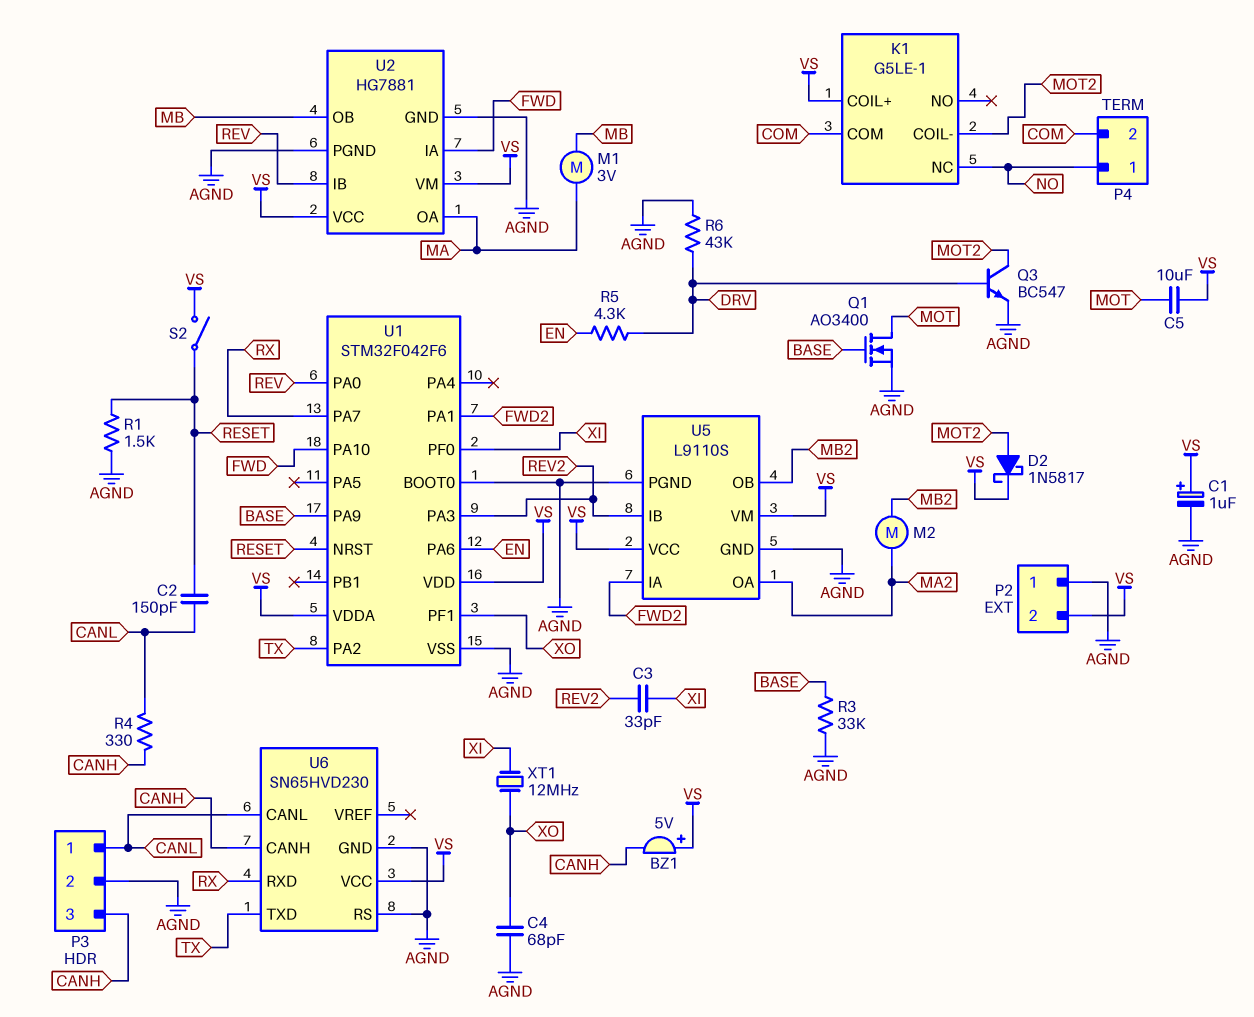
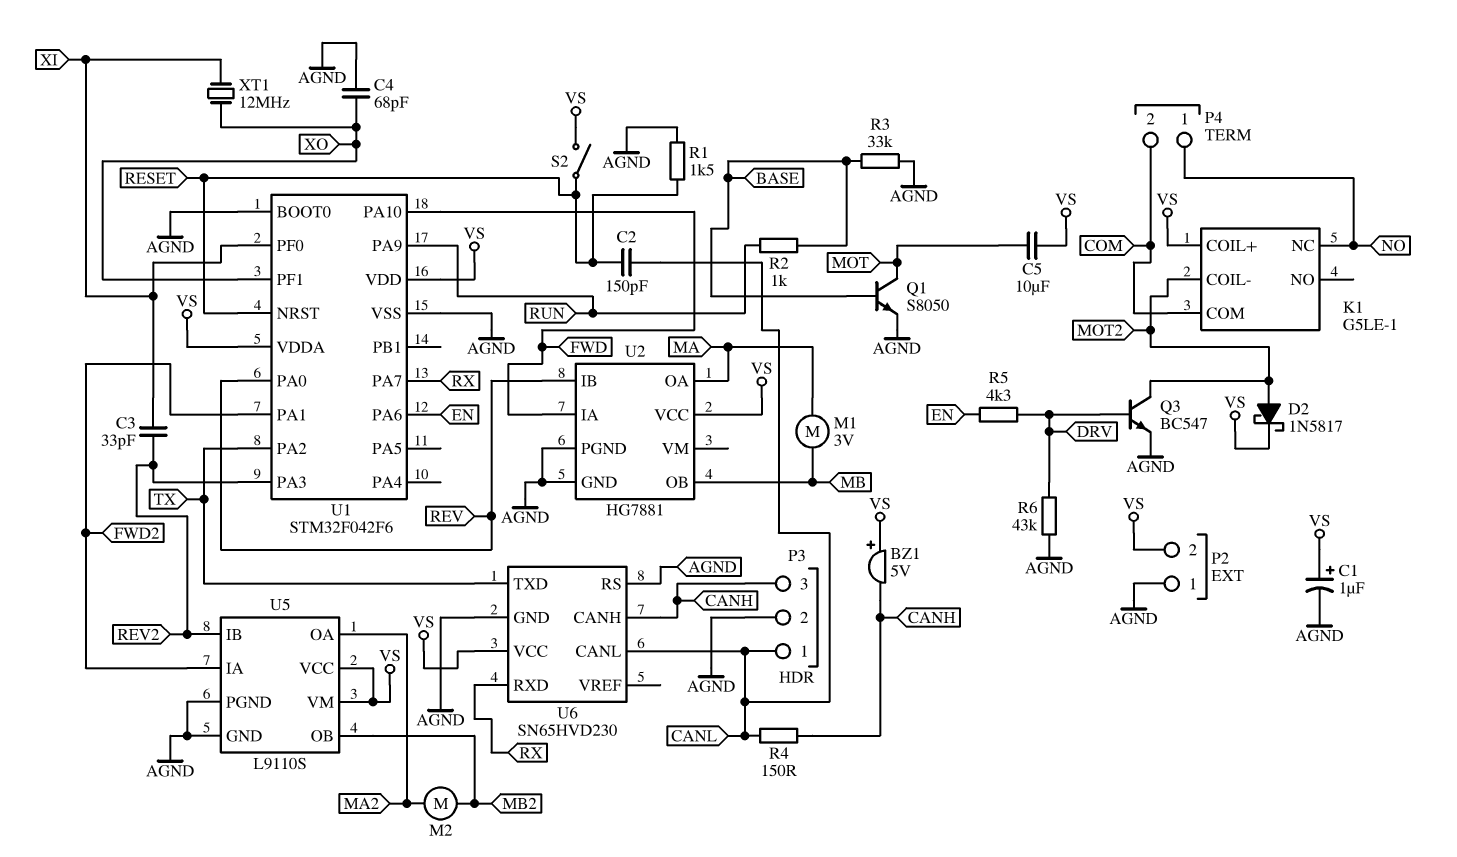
Q1: NMOS AO3400 (G BASE, D MOT, S AGND) -> NPN S8050 (B BASE, C MOT, E AGND)
R2: none -> 1k (BASE, RUN)
R4: 330 (CANH, CANL) -> 150 (CANH, CANL)
U1 pin PA9: BASE -> RUN
U2 pin VM: VS -> none

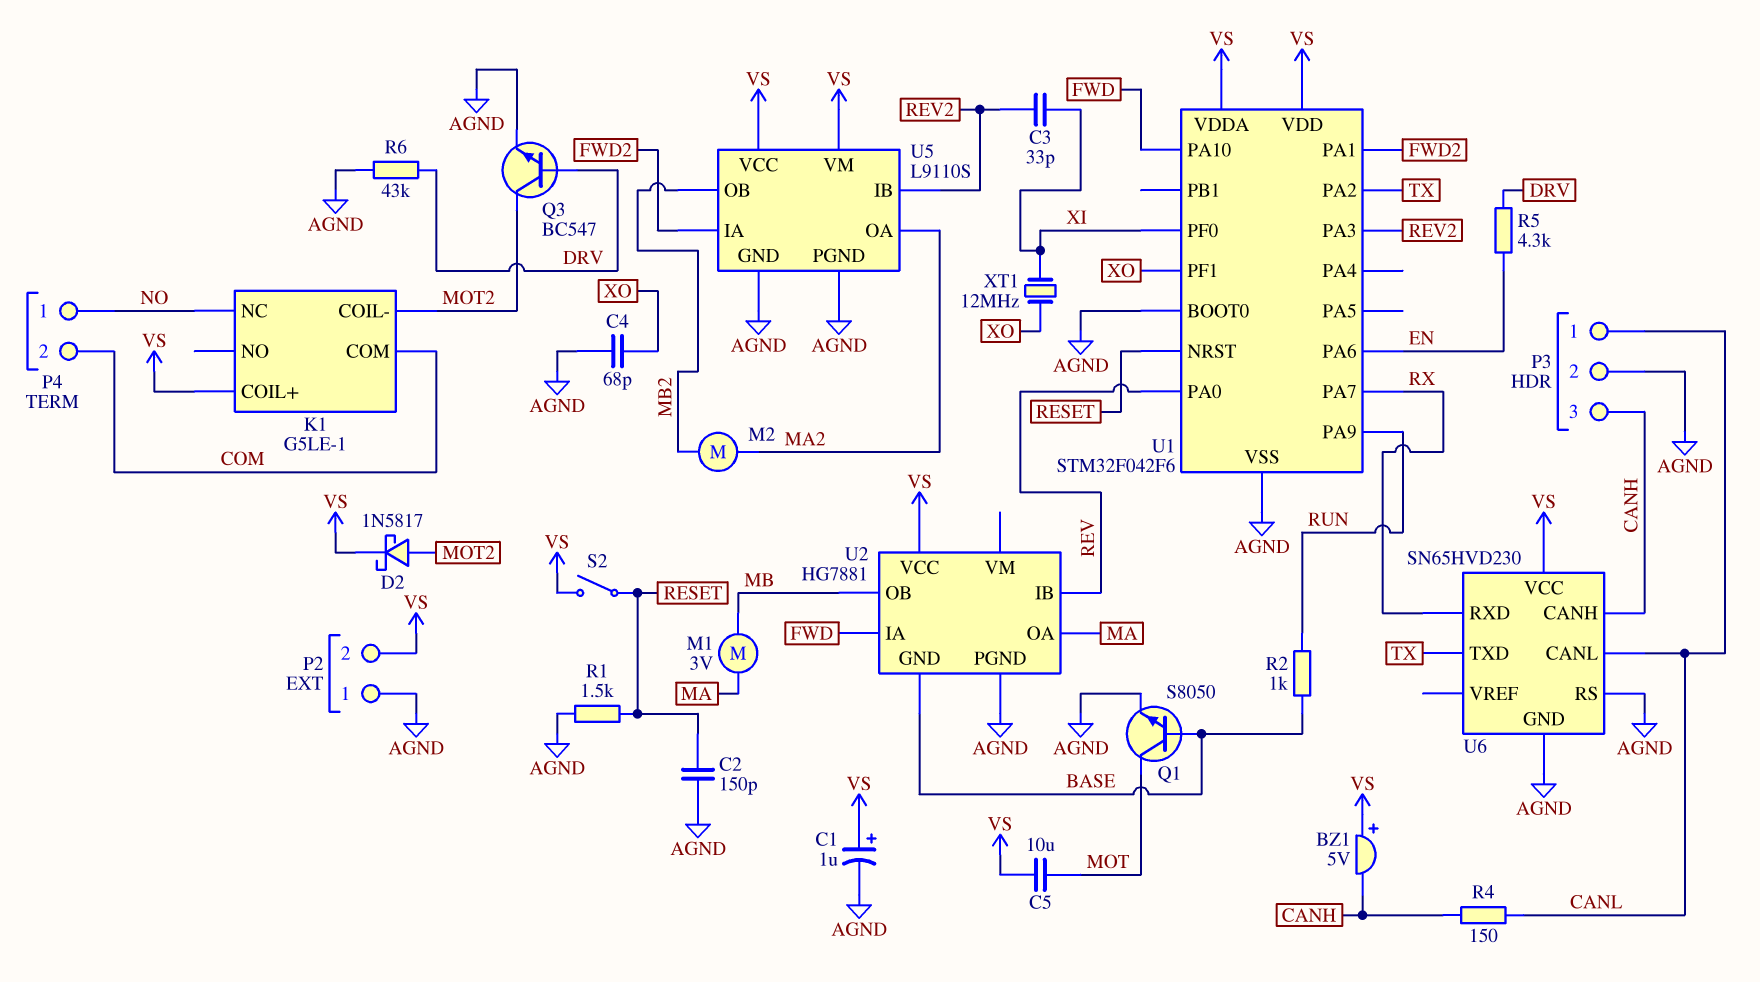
C2: 150pF (CANL, RESET) -> 150pF (AGND, RESET)
R3: 33k (AGND, BASE) -> none
U2 pin GND: AGND -> BASE

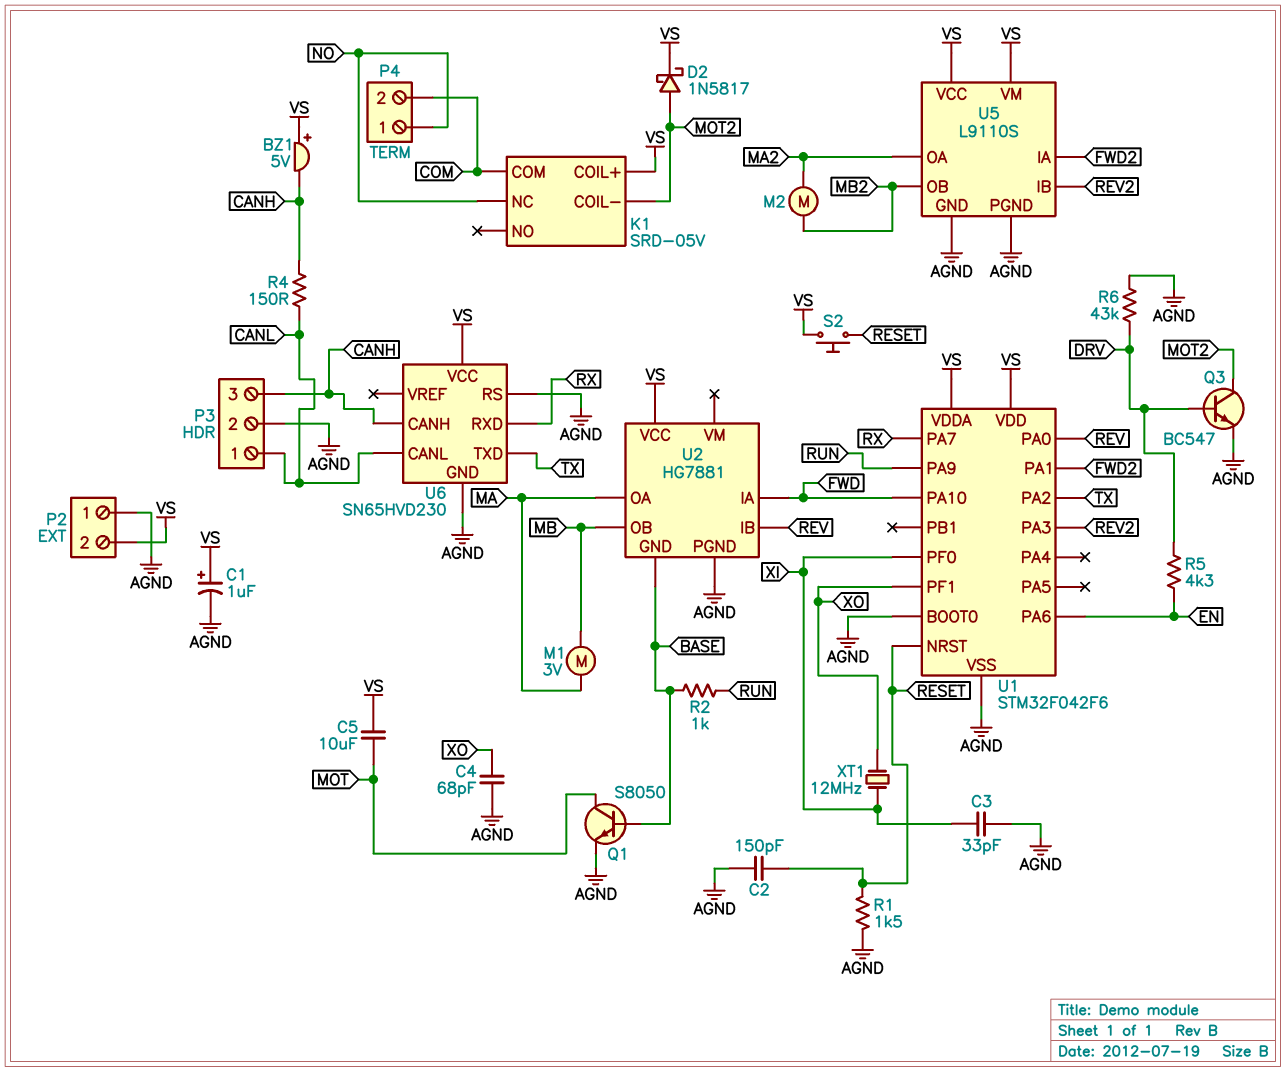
C3: 33pF (REV2, XI) -> 33pF (AGND, XI)
K1: G5LE-1 -> SRD-05V
S2: switch (RESET, VS) -> button (RESET, VS)

